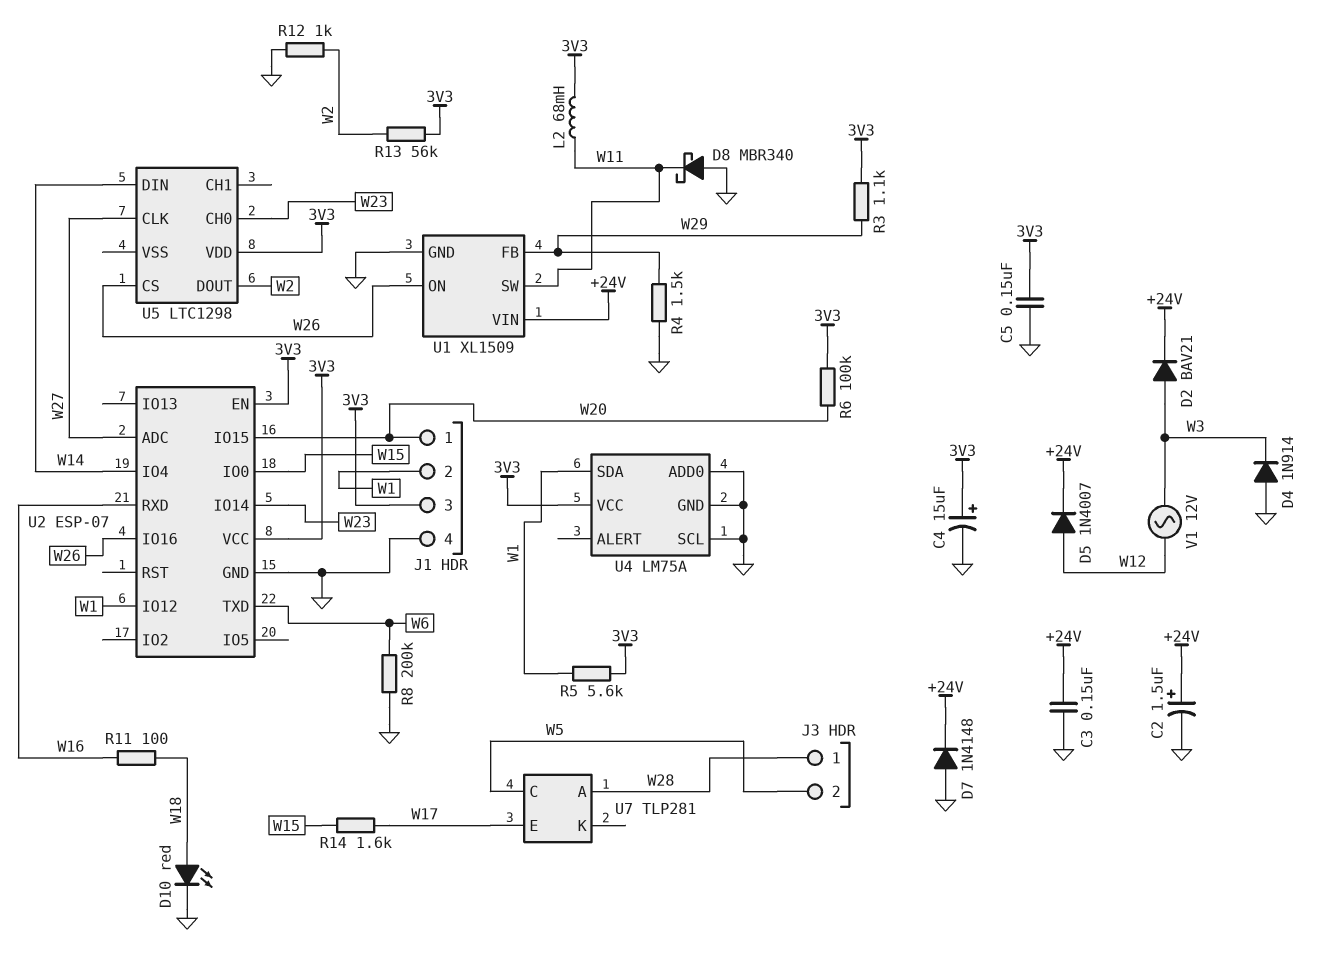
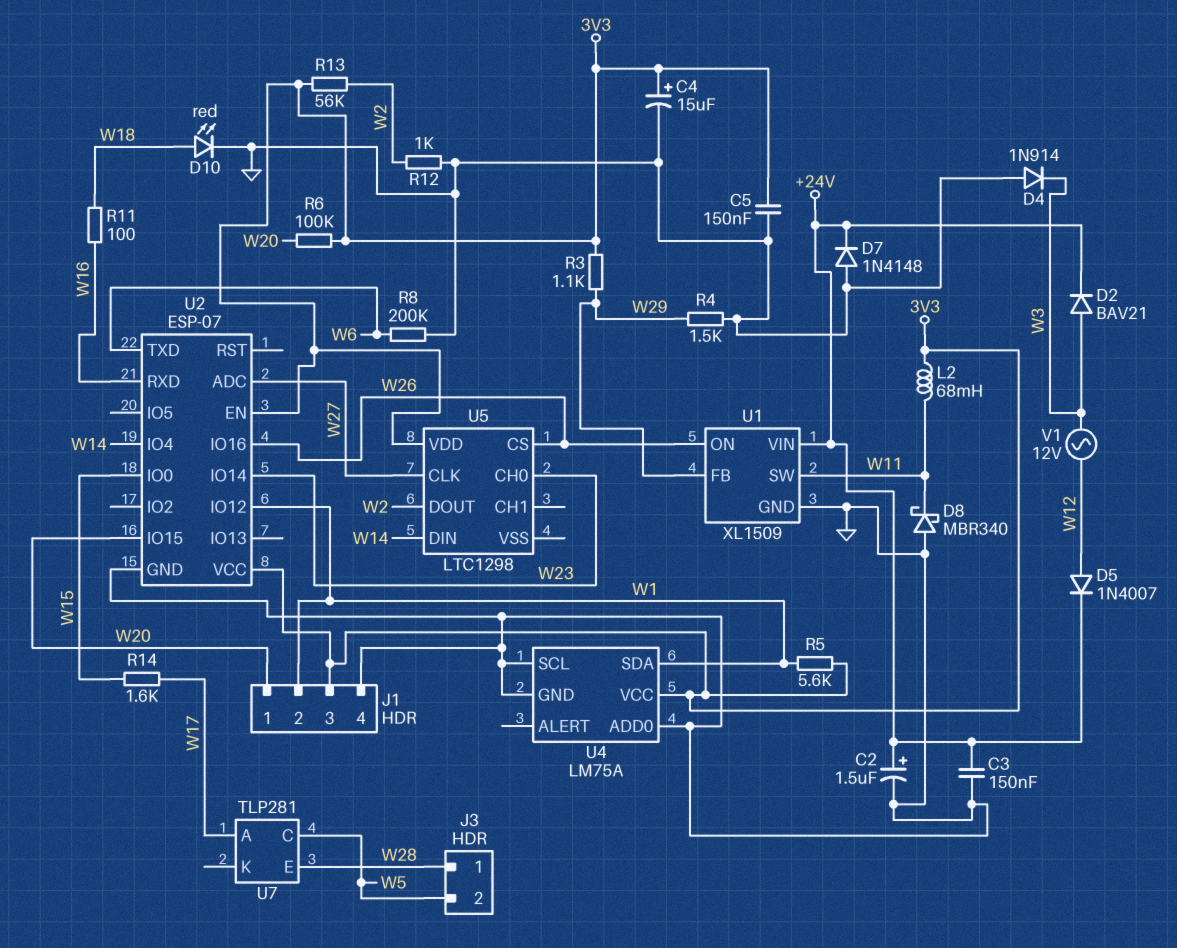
U7 pin A: W28 -> W17
U7 pin E: W17 -> W28

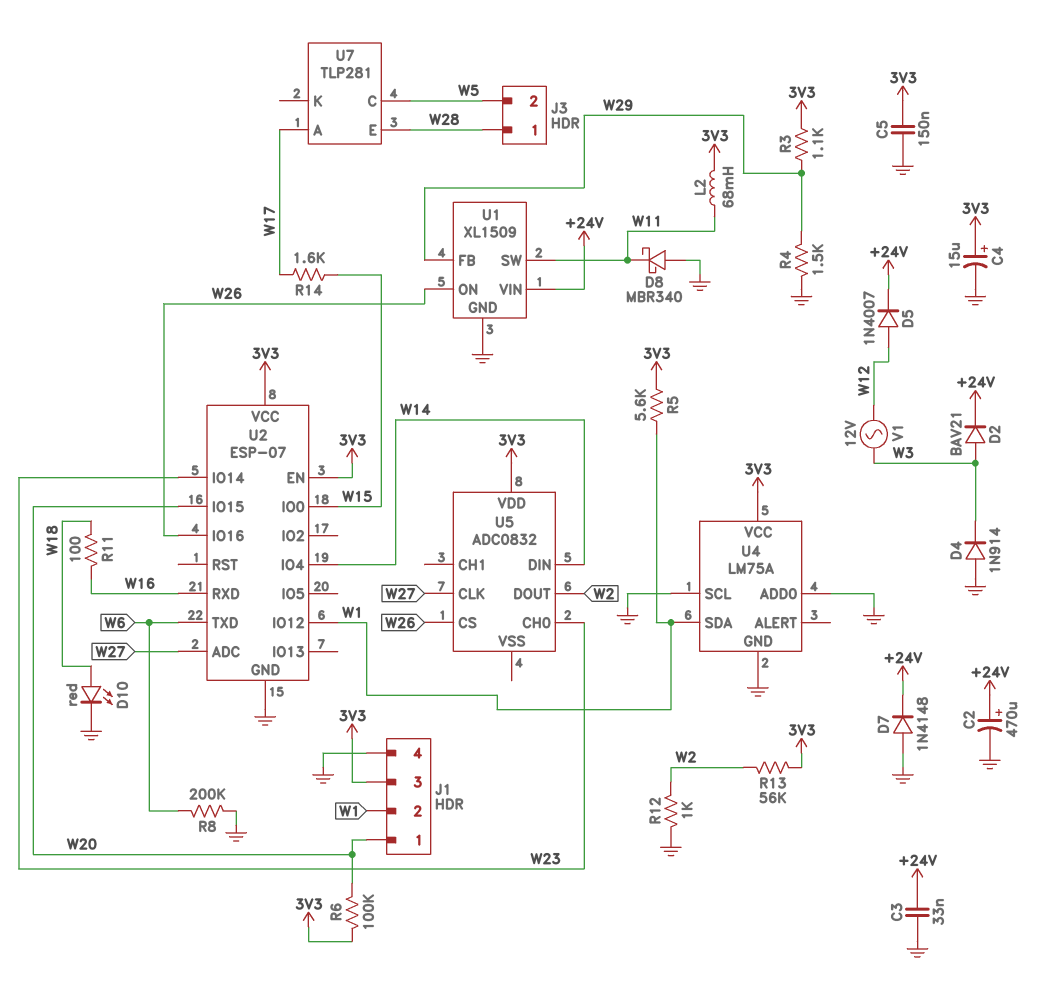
C2: 1.5uF (plus +24V, minus GND) -> 470uF (plus +24V, minus GND)
C3: 150nF (+24V, GND) -> 33nF (+24V, GND)
U5: LTC1298 -> ADC0832

